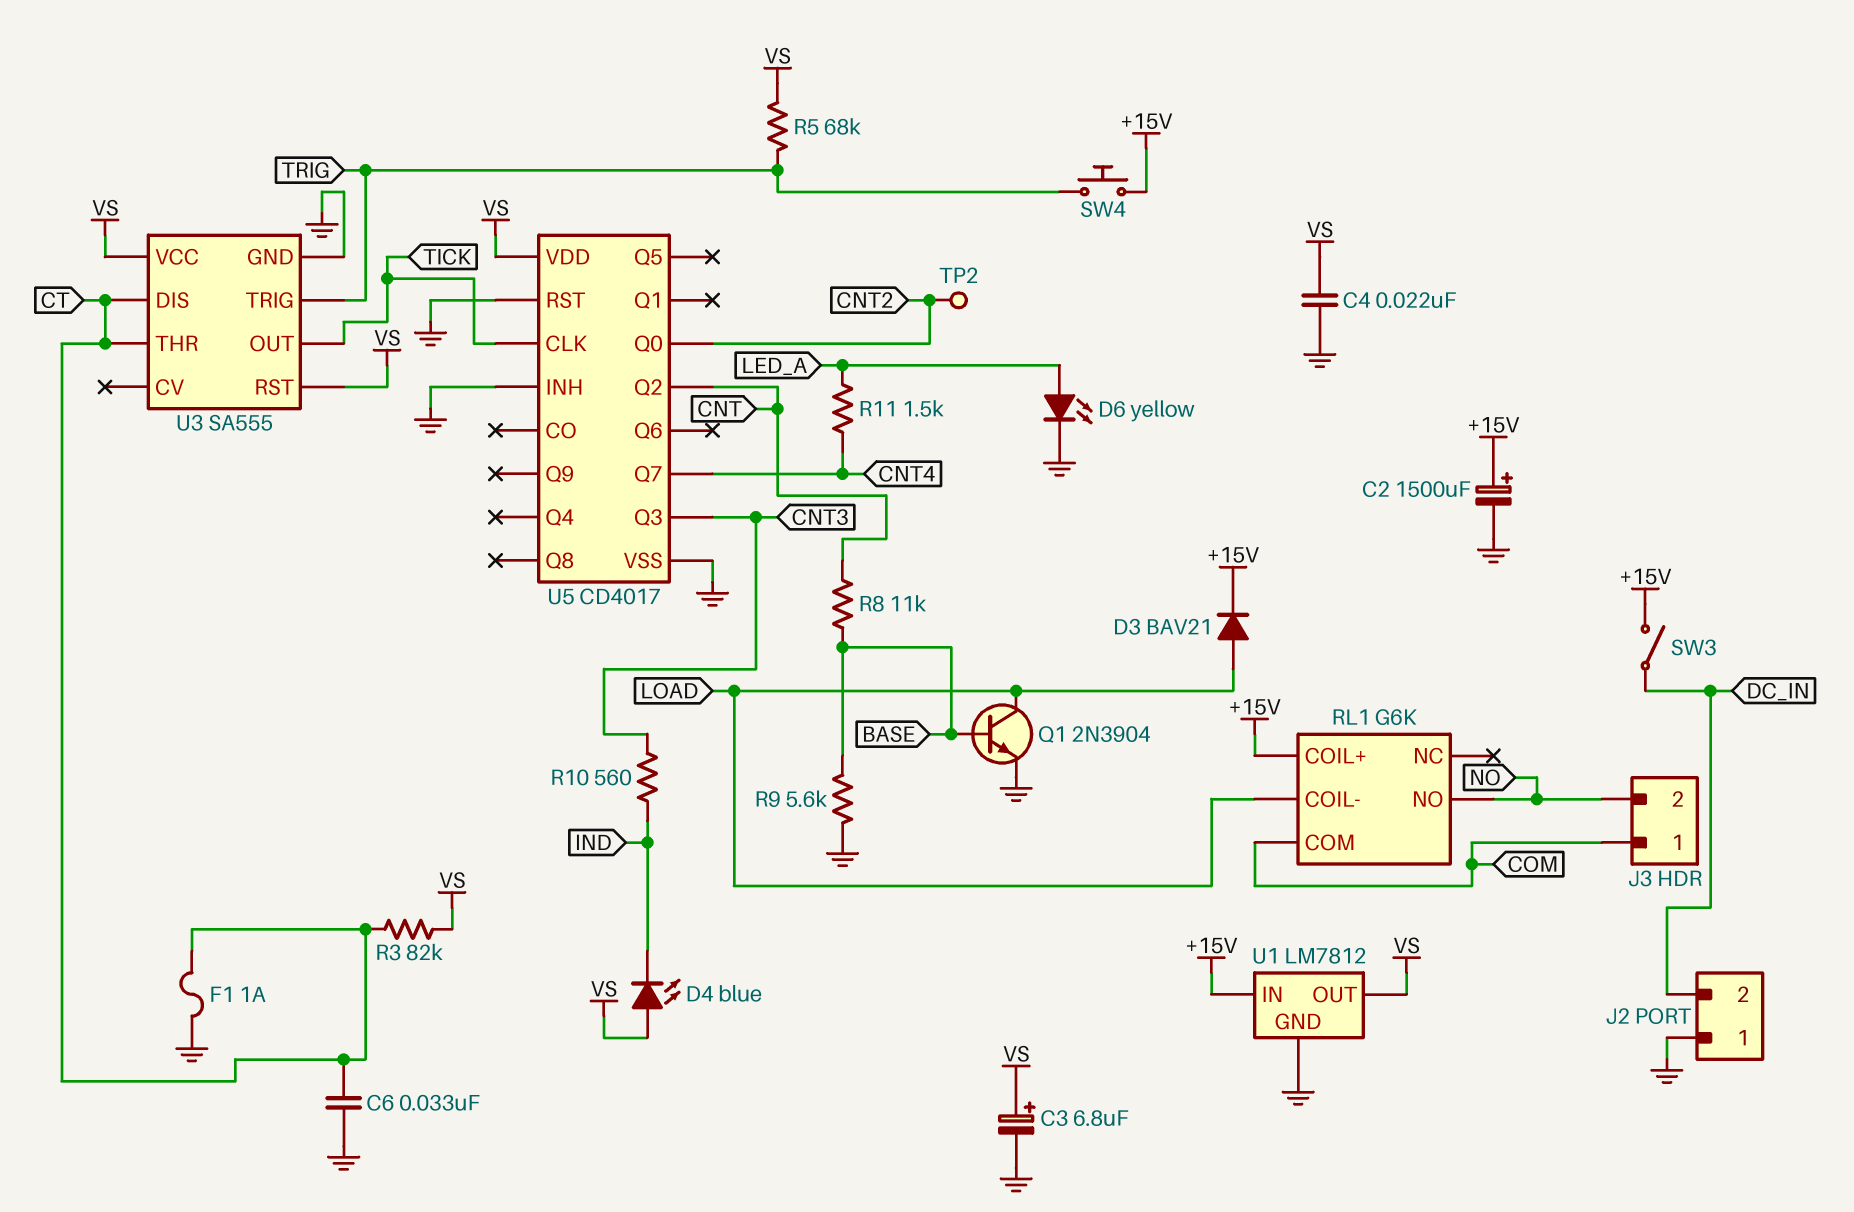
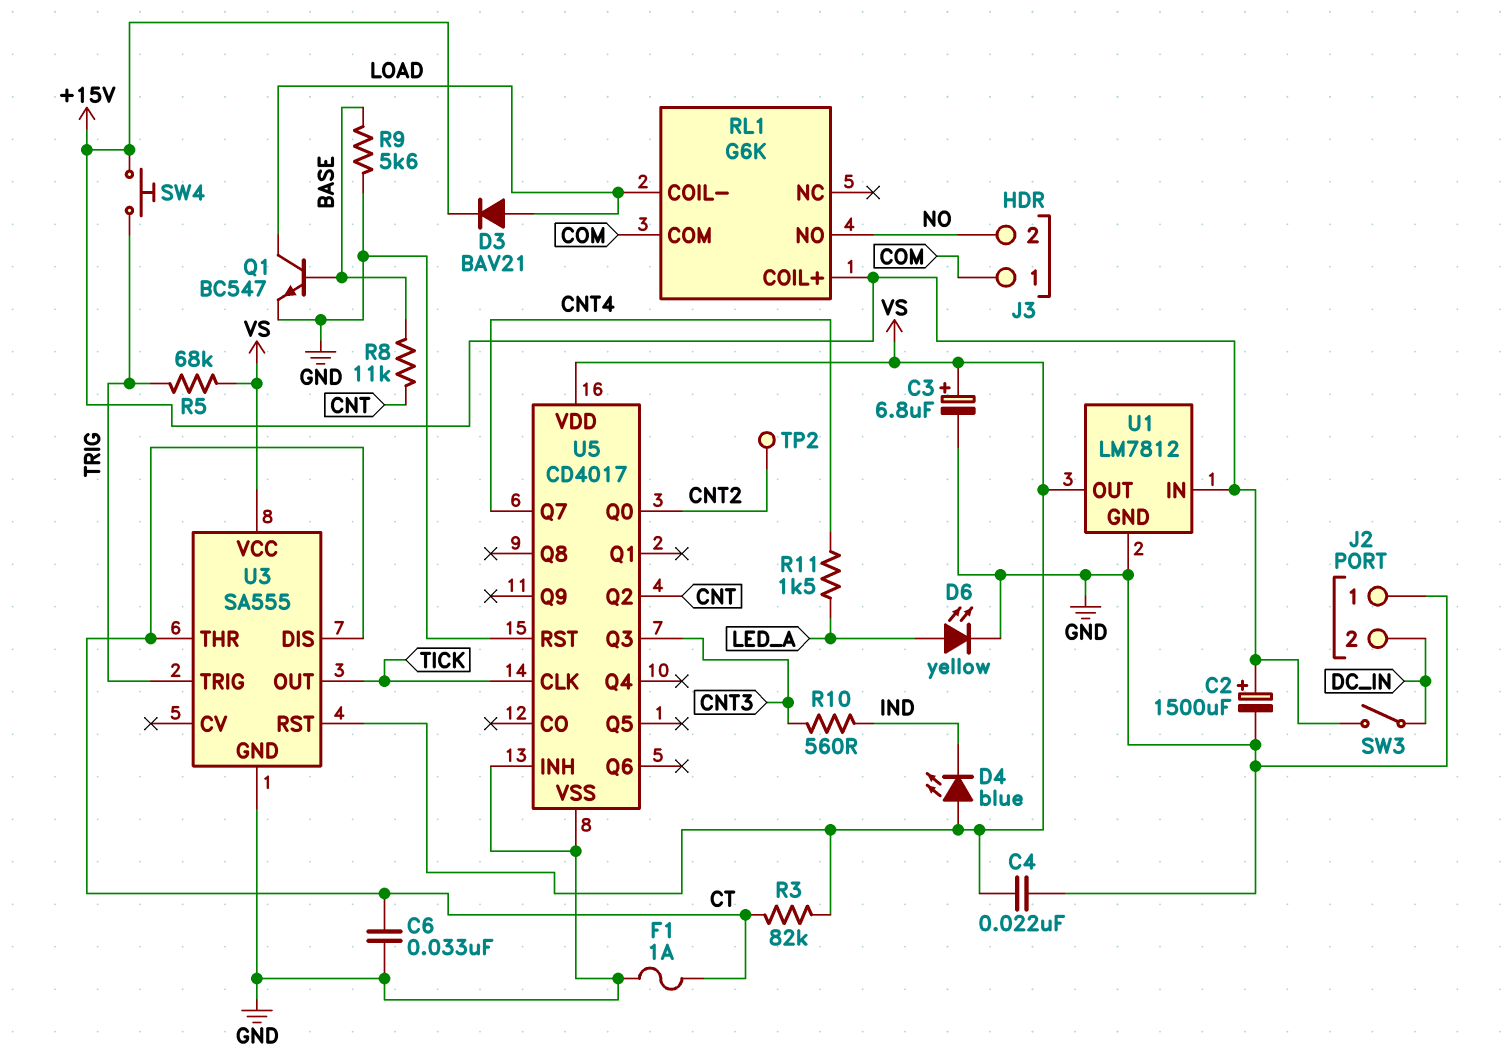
Q1: NPN 2N3904 (B BASE, C LOAD, E GND) -> NPN BC547 (B BASE, C LOAD, E GND)

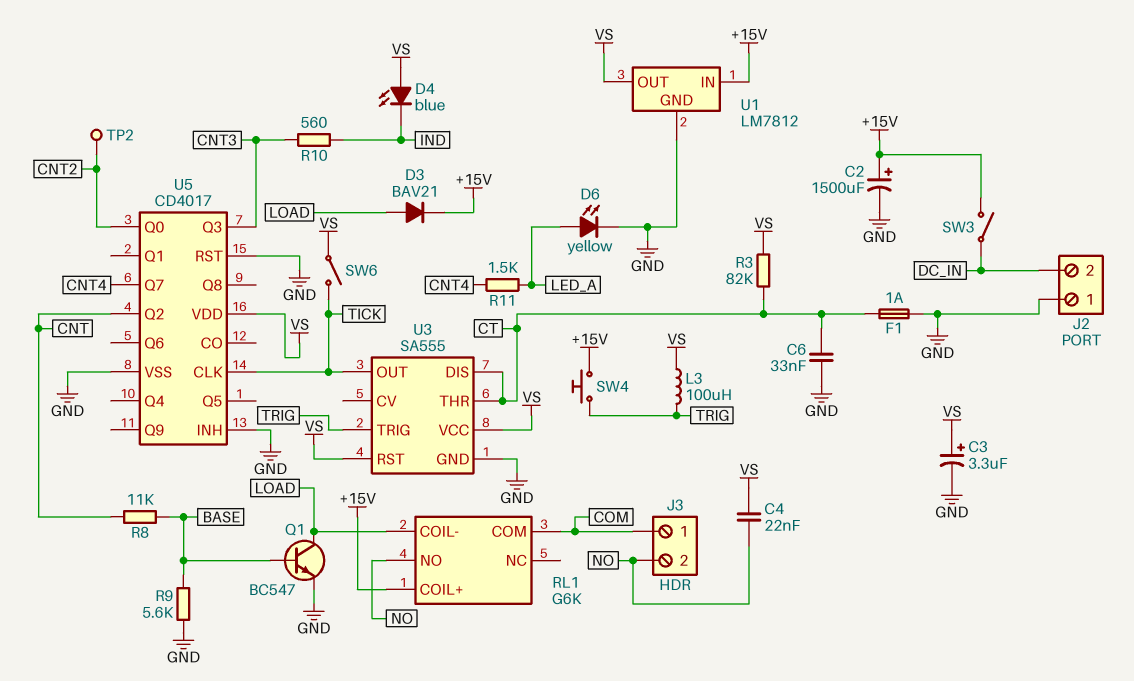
C3: 6.8uF (plus VS, minus GND) -> 3.3uF (plus VS, minus GND)
C4: 22nF (GND, VS) -> 22nF (NO, VS)
L3: none -> 100uH (TRIG, VS)
R5: 68k (TRIG, VS) -> none
SW6: none -> switch (TICK, VS)

